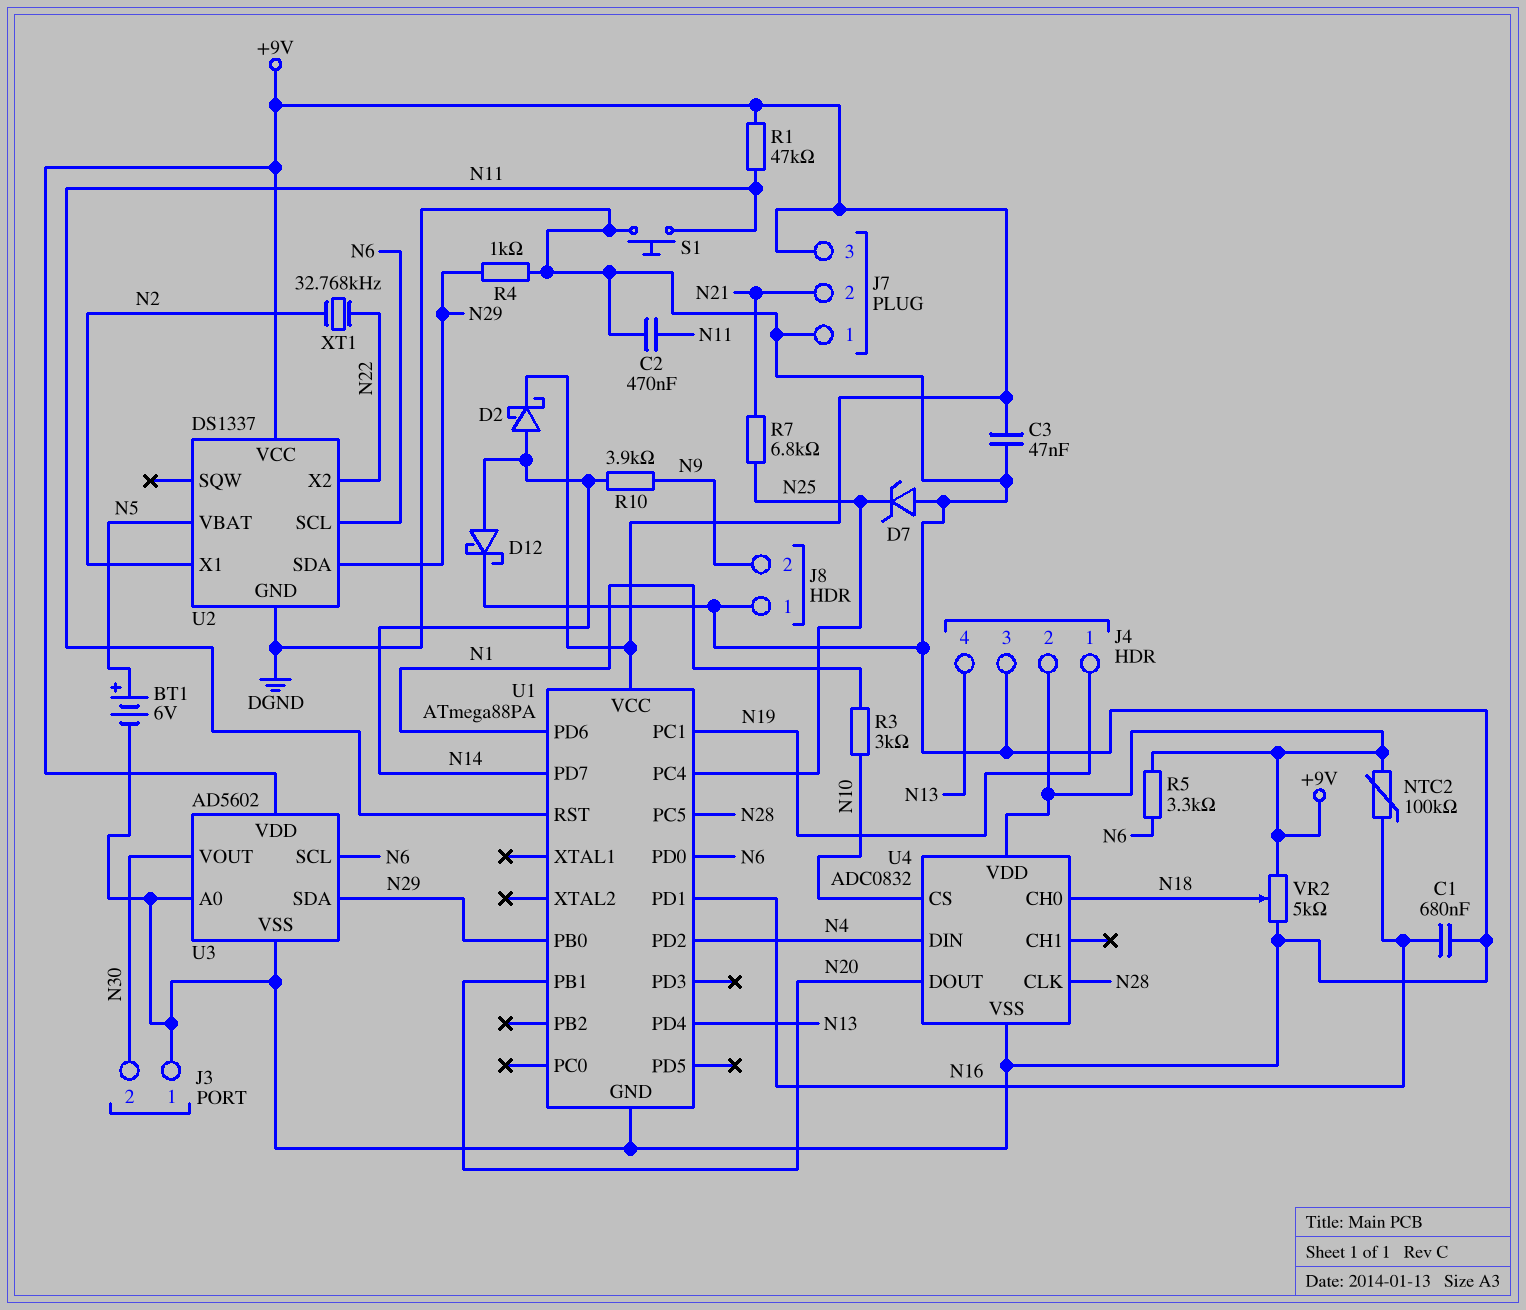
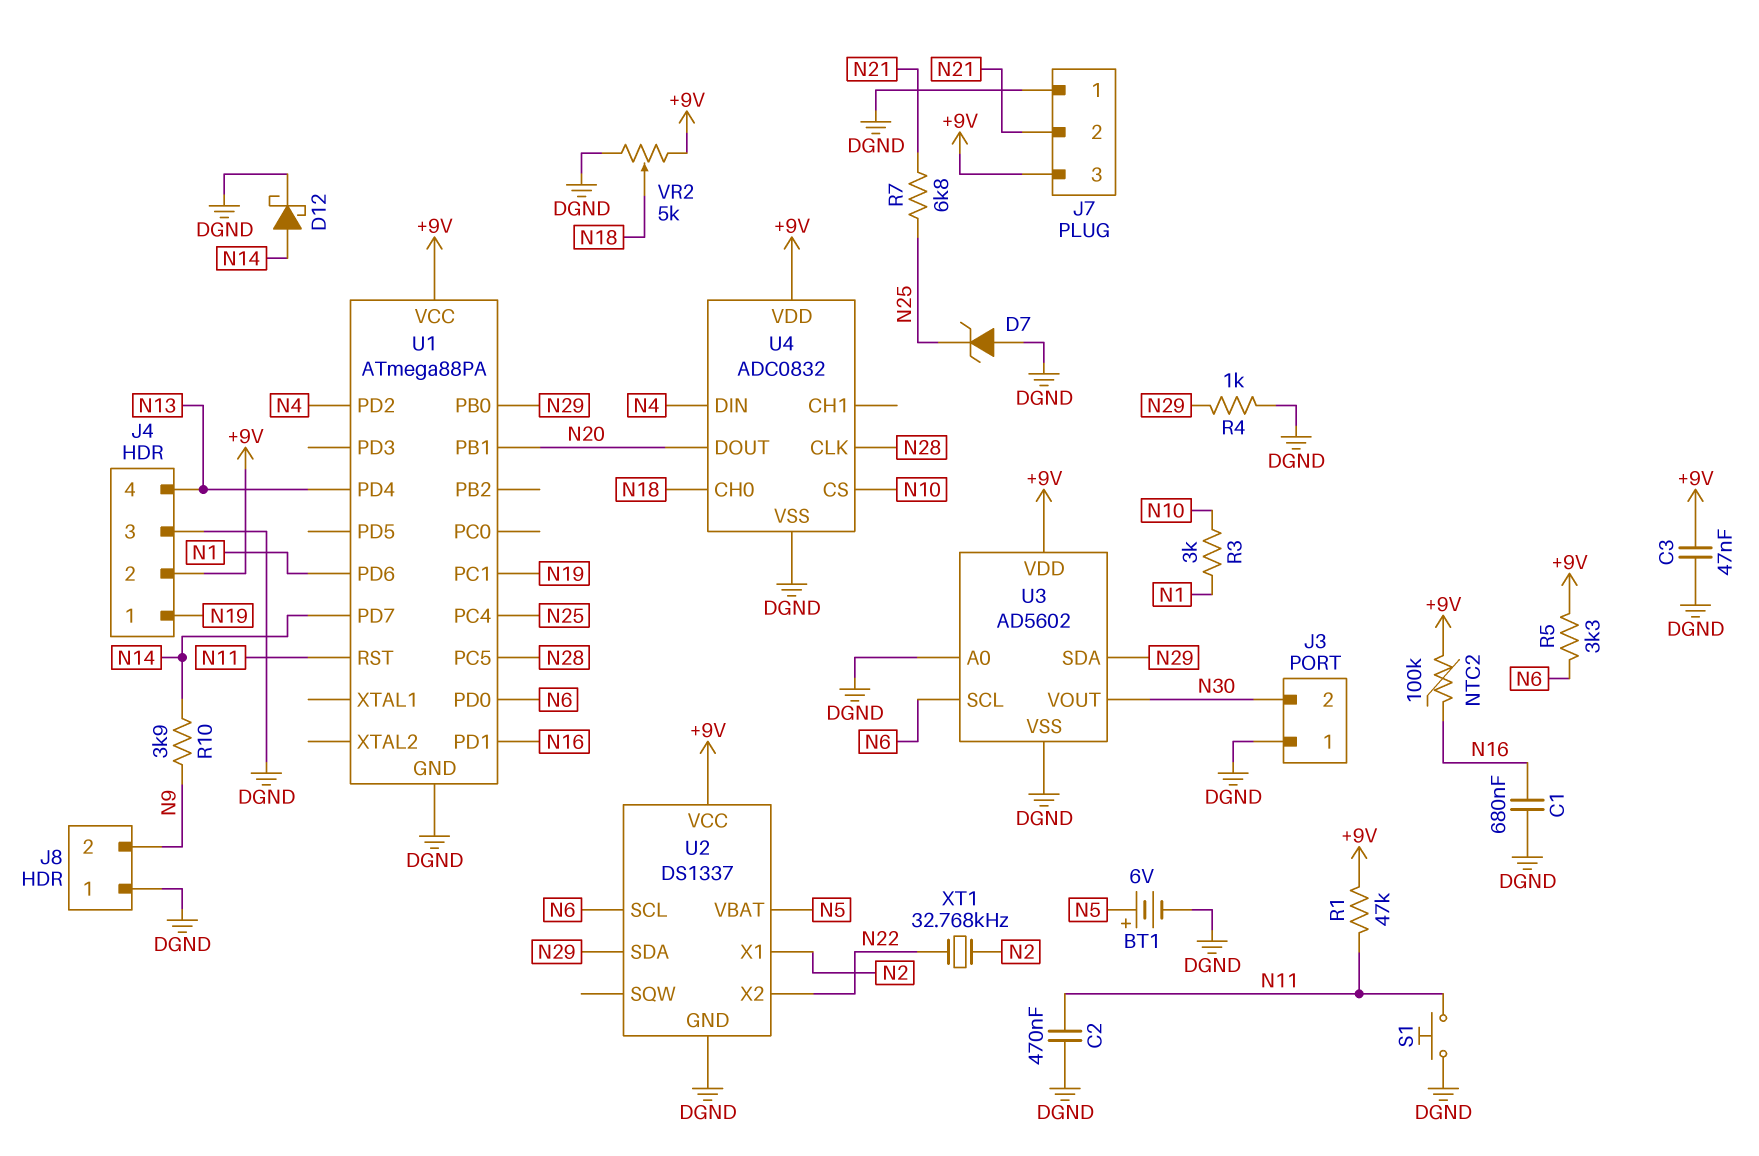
D2: schottky (A N14, K +9V) -> none

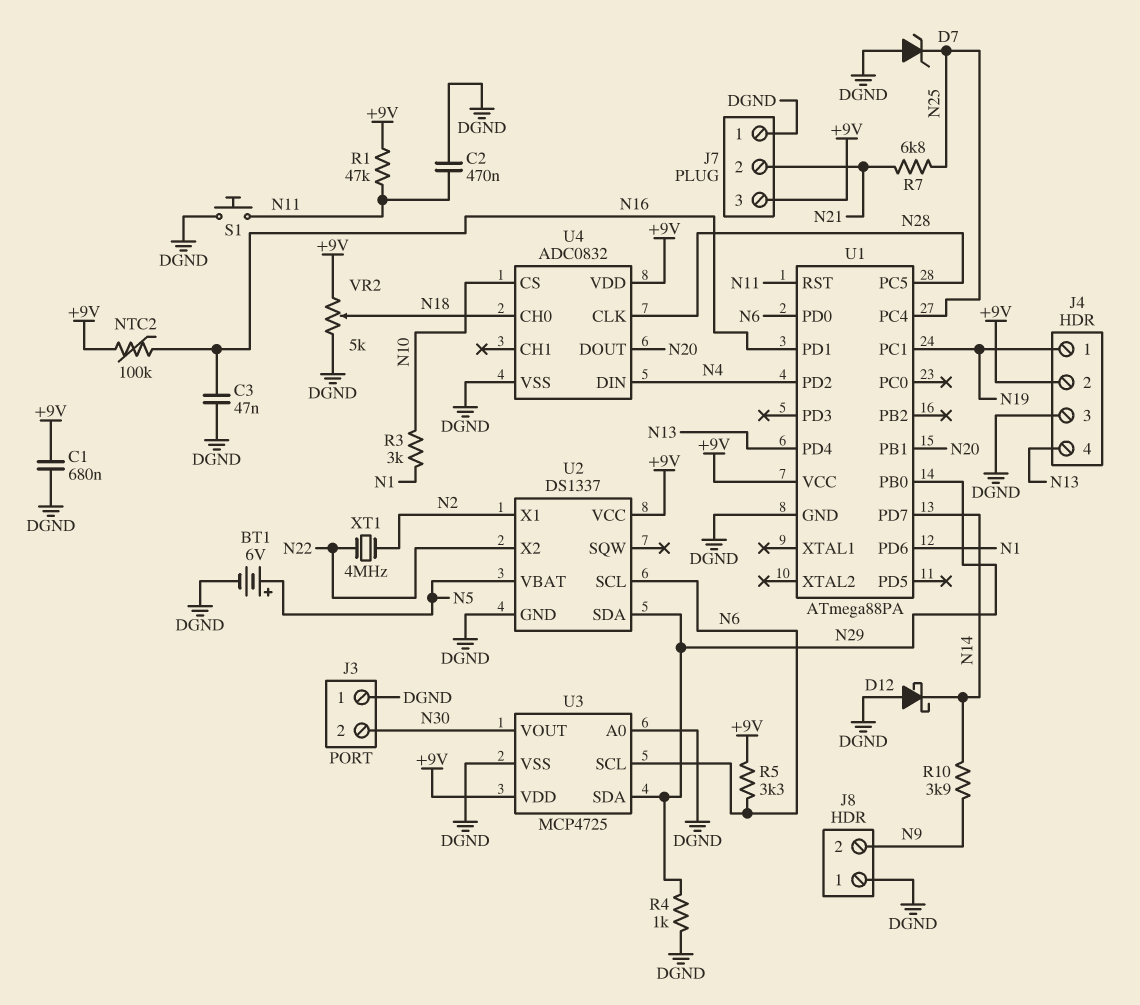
C1: 680nF (DGND, N16) -> 680nF (+9V, DGND)
C3: 47nF (+9V, DGND) -> 47nF (DGND, N16)
D12: schottky (A N14, K DGND) -> schottky (A DGND, K N14)
U3: AD5602 -> MCP4725
XT1: 32.768kHz (N2, N22) -> 4MHz (N2, N22)

